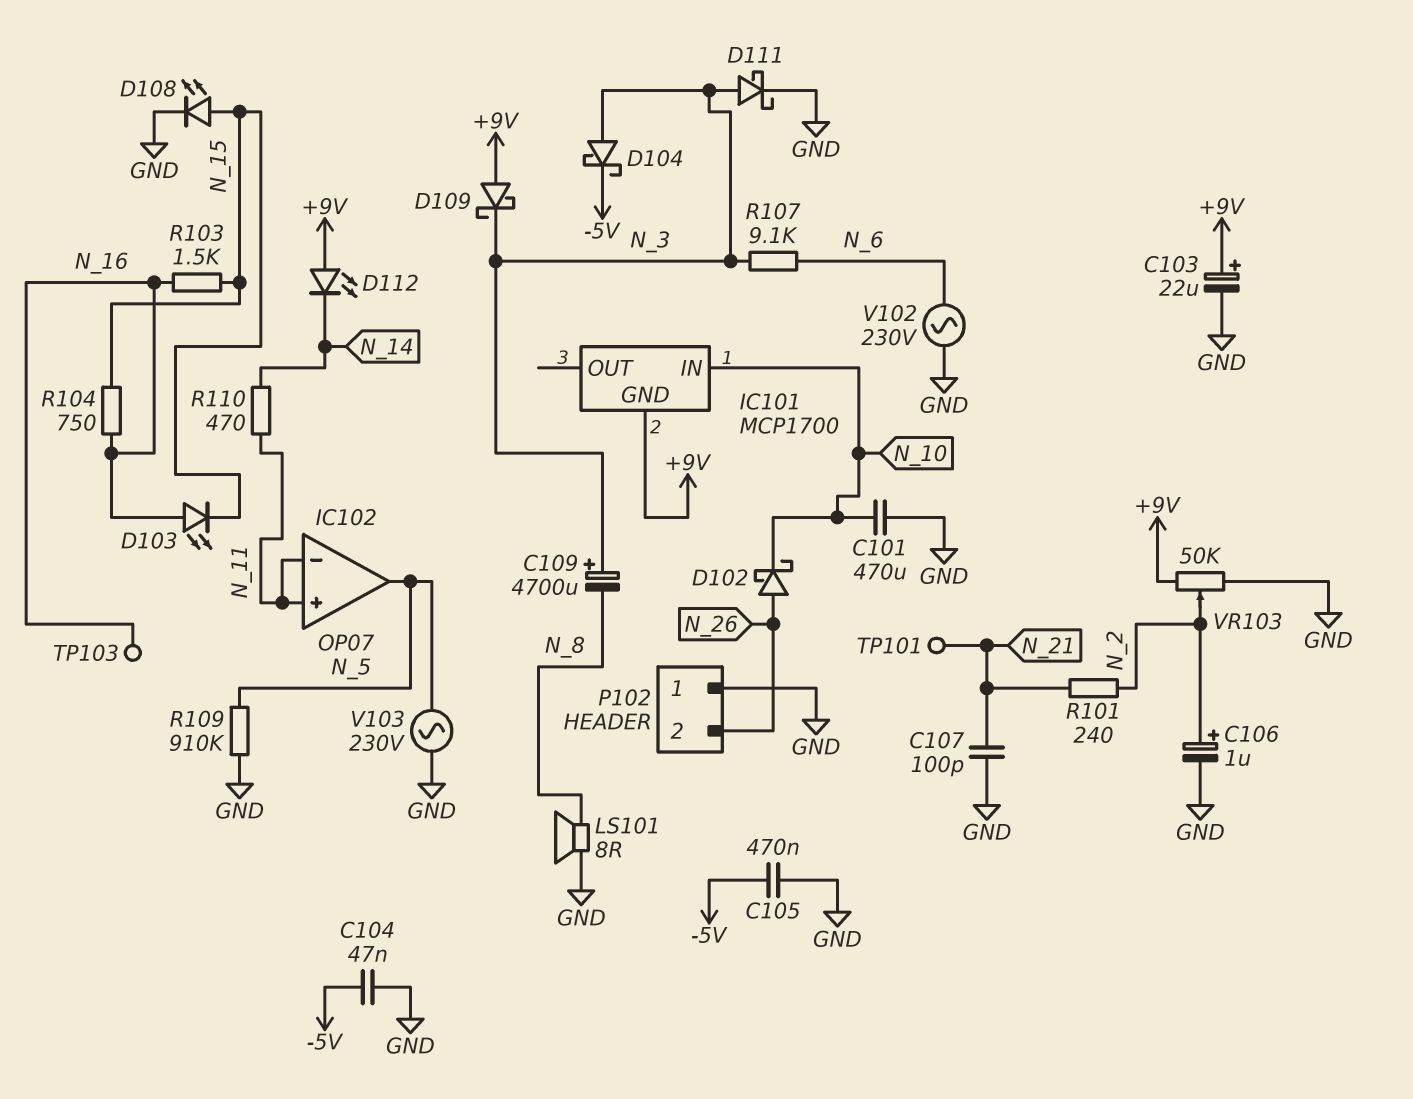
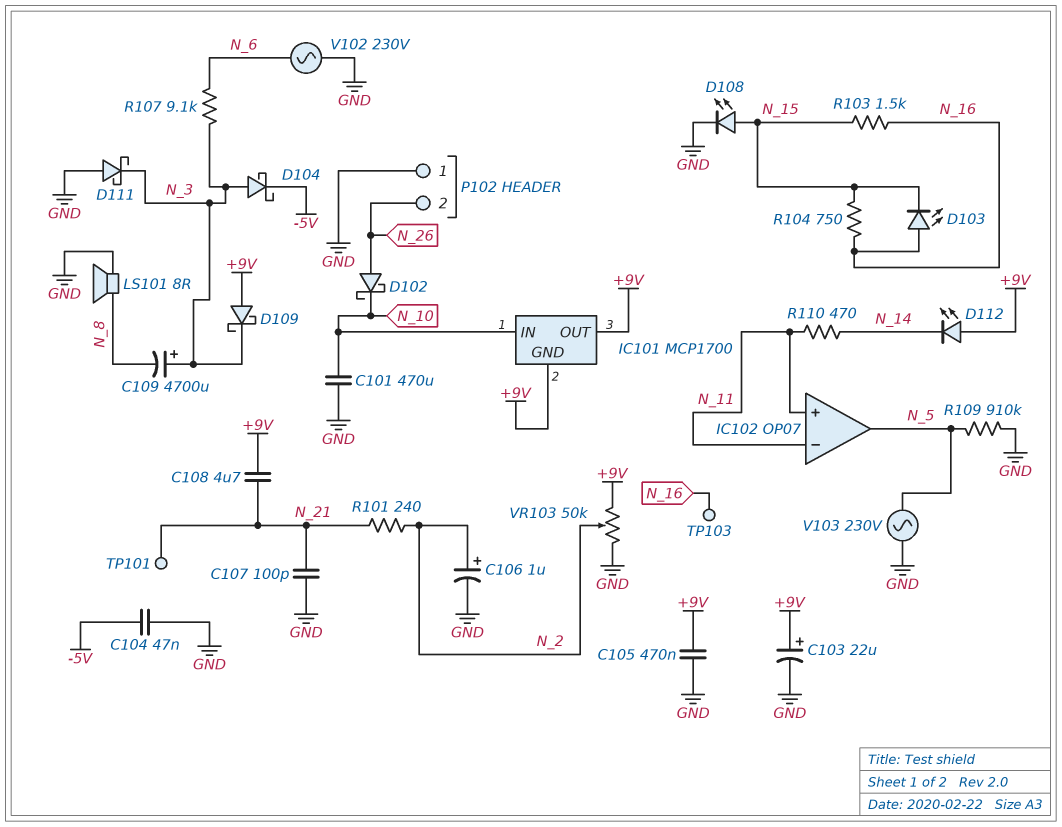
C105: 470nF (-5V, GND) -> 470nF (+9V, GND)
C108: none -> 4.7uF (+9V, N_21)
D111: schottky (A N_3, K GND) -> schottky (A GND, K N_3)
IC101 pin OUT: none -> +9V

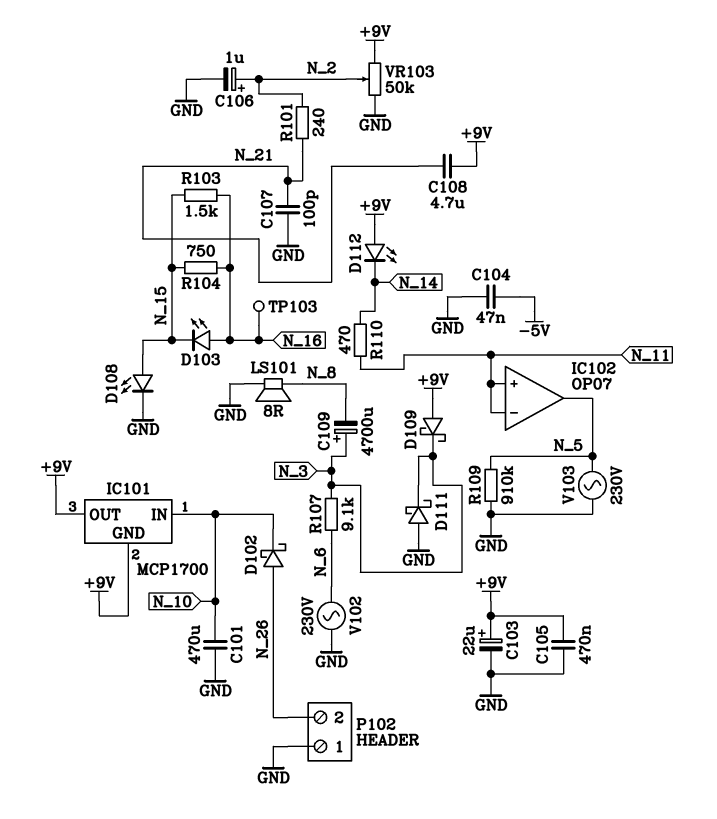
D104: schottky (A N_3, K -5V) -> none
TP101: test point (N_21) -> none

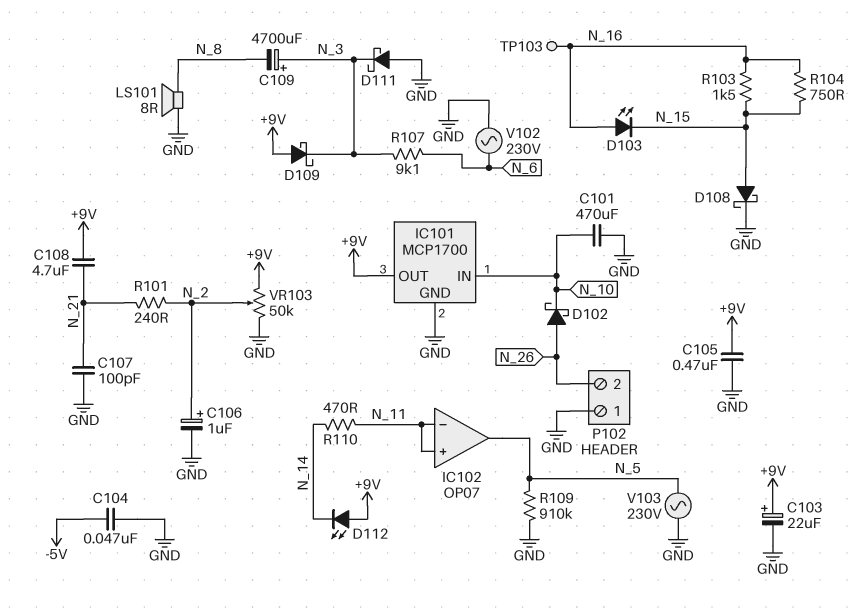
D108: LED (A N_15, K GND) -> schottky (A N_15, K GND)
IC101 pin GND: +9V -> GND

